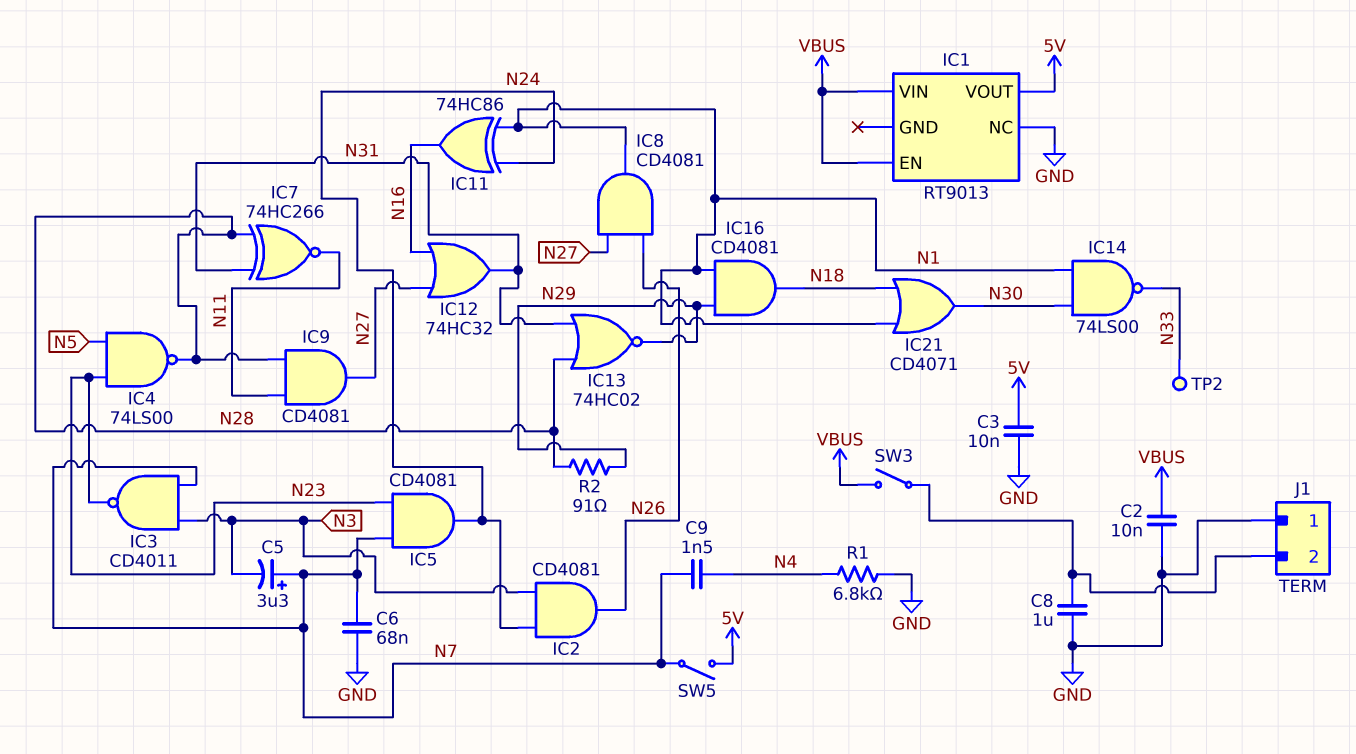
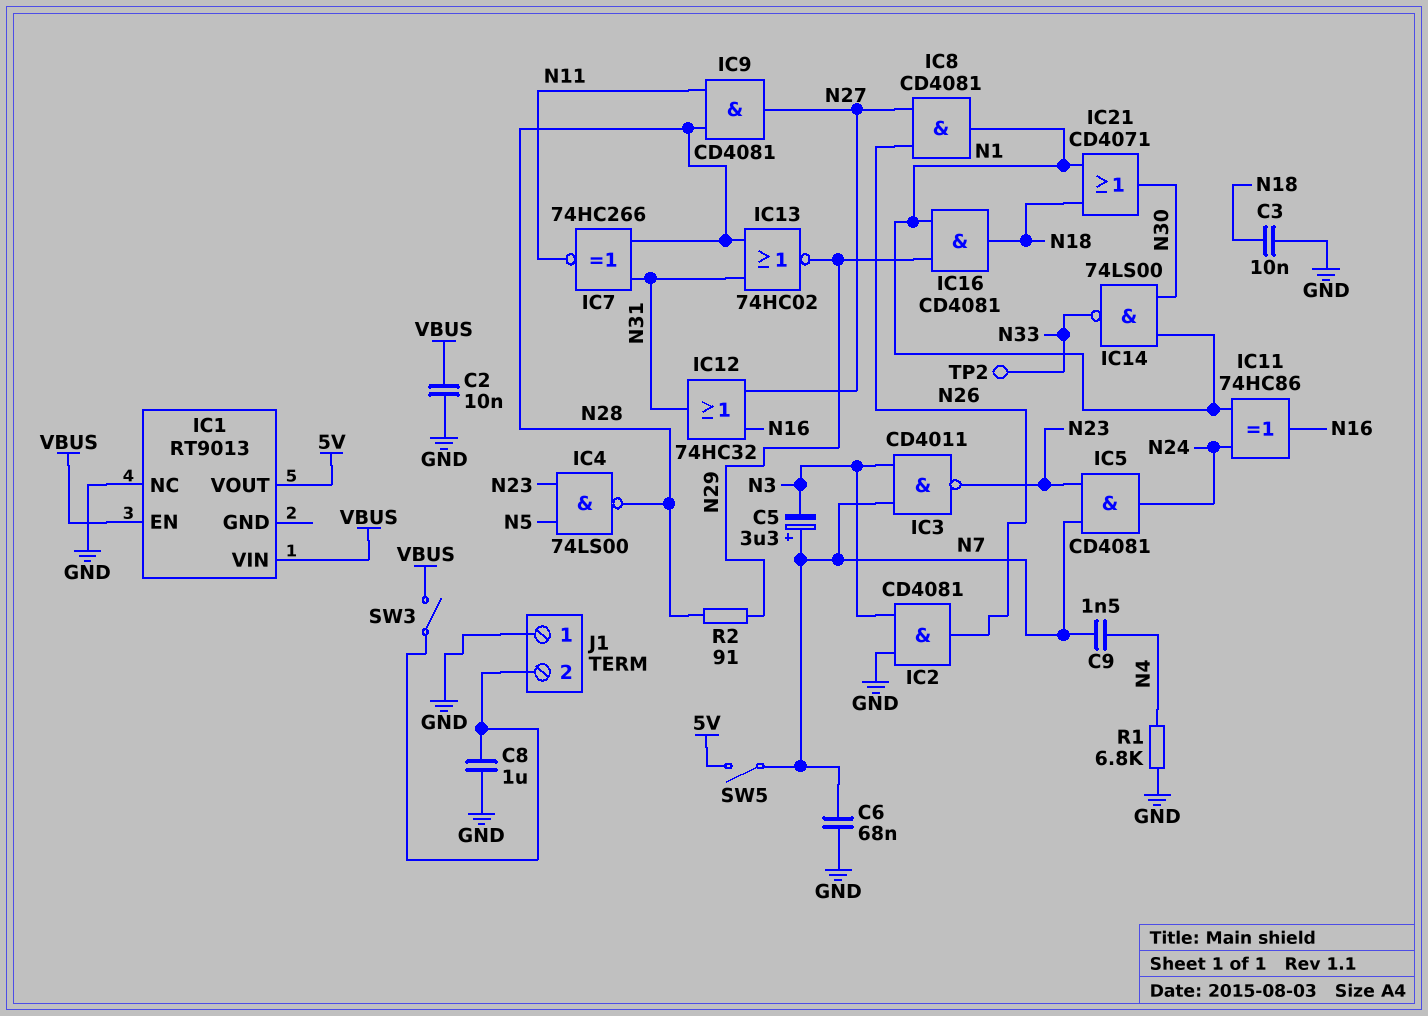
C3: 10nF (5V, GND) -> 10nF (GND, N18)
IC2: AND CD4081 (in N3, in N24, out N26) -> AND CD4081 (in GND, in N3, out N26)

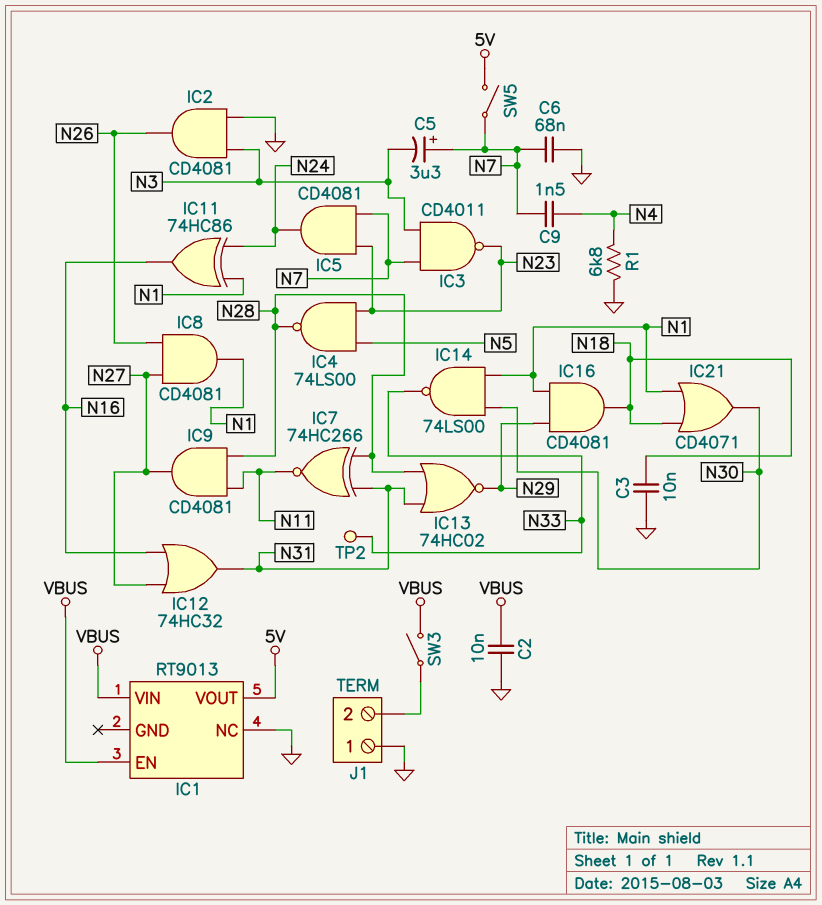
C8: 1uF (GND, J1/2) -> none
R2: 91 (N28, N29) -> none

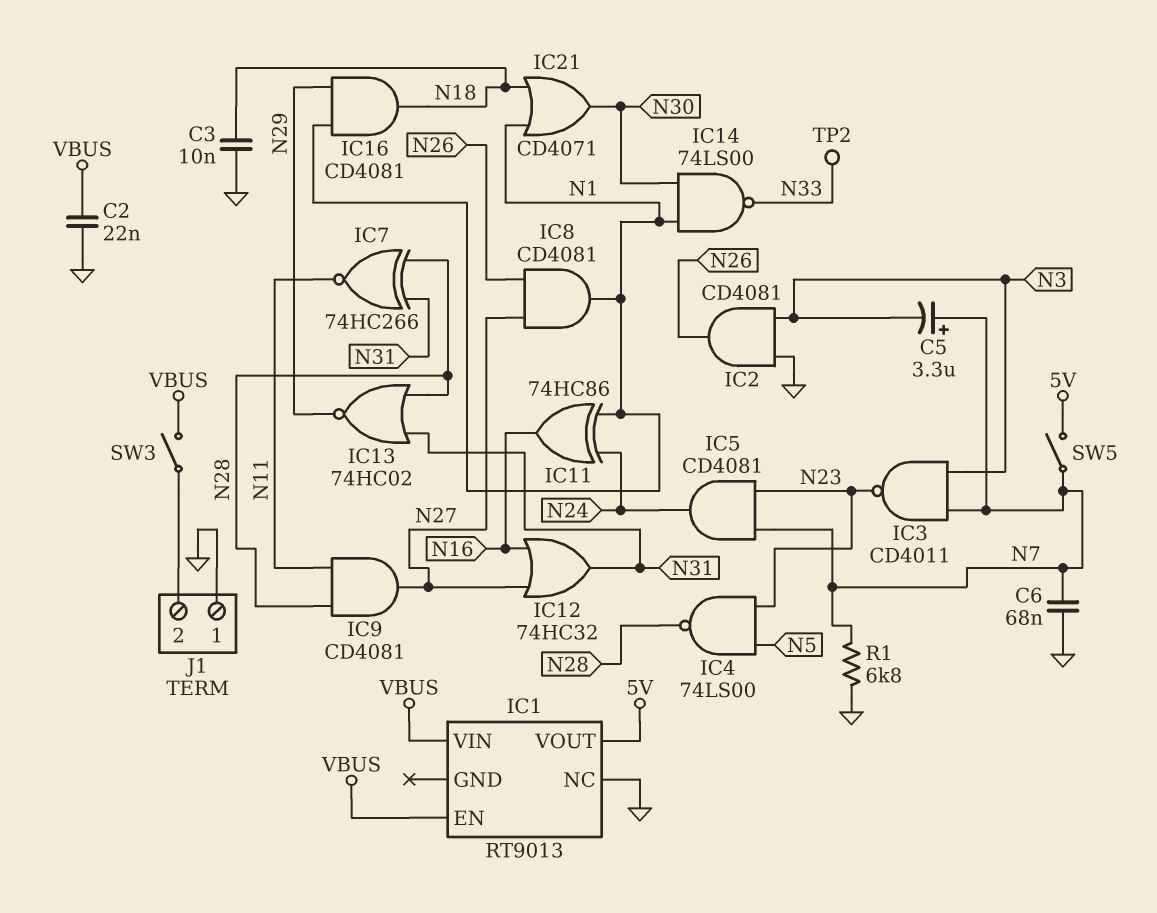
C2: 10nF (GND, VBUS) -> 22nF (GND, VBUS)
C9: 1.5nF (N4, N7) -> none
R1: 6.8k (GND, N4) -> 6.8k (GND, N7)

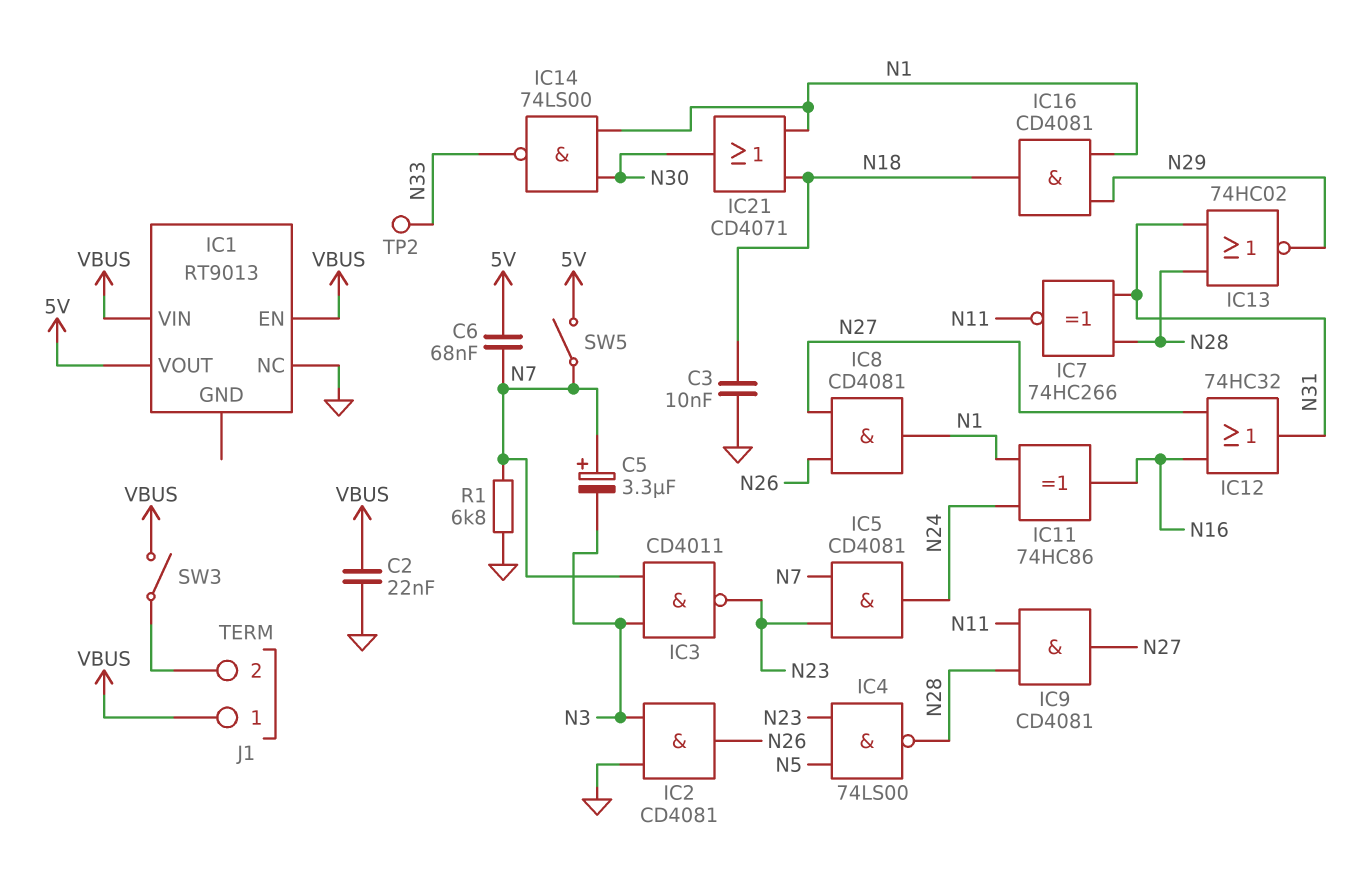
C6: 68nF (GND, N7) -> 68nF (5V, N7)
J1 pin 1: GND -> VBUS

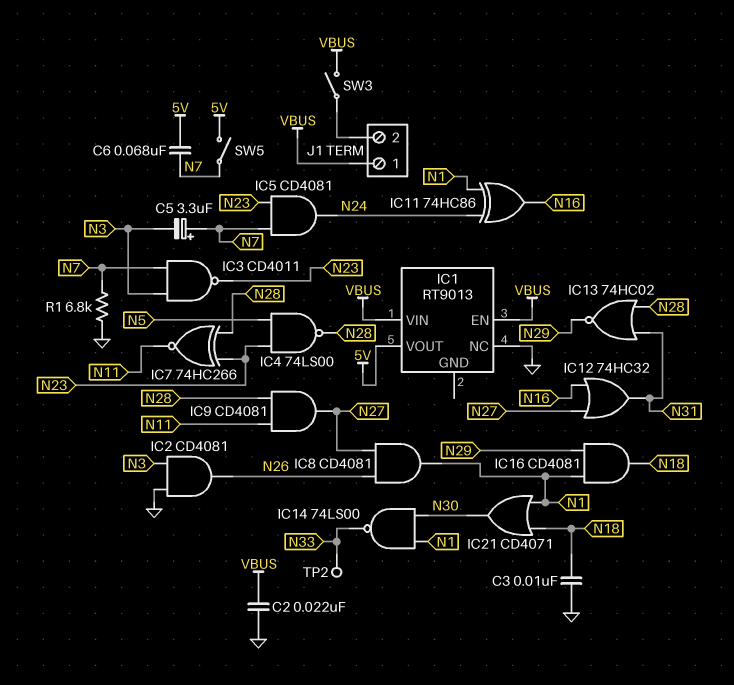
IC7: XNOR 74HC266 (in N28, in N31, out N11) -> XNOR 74HC266 (in N23, in N28, out N11)

